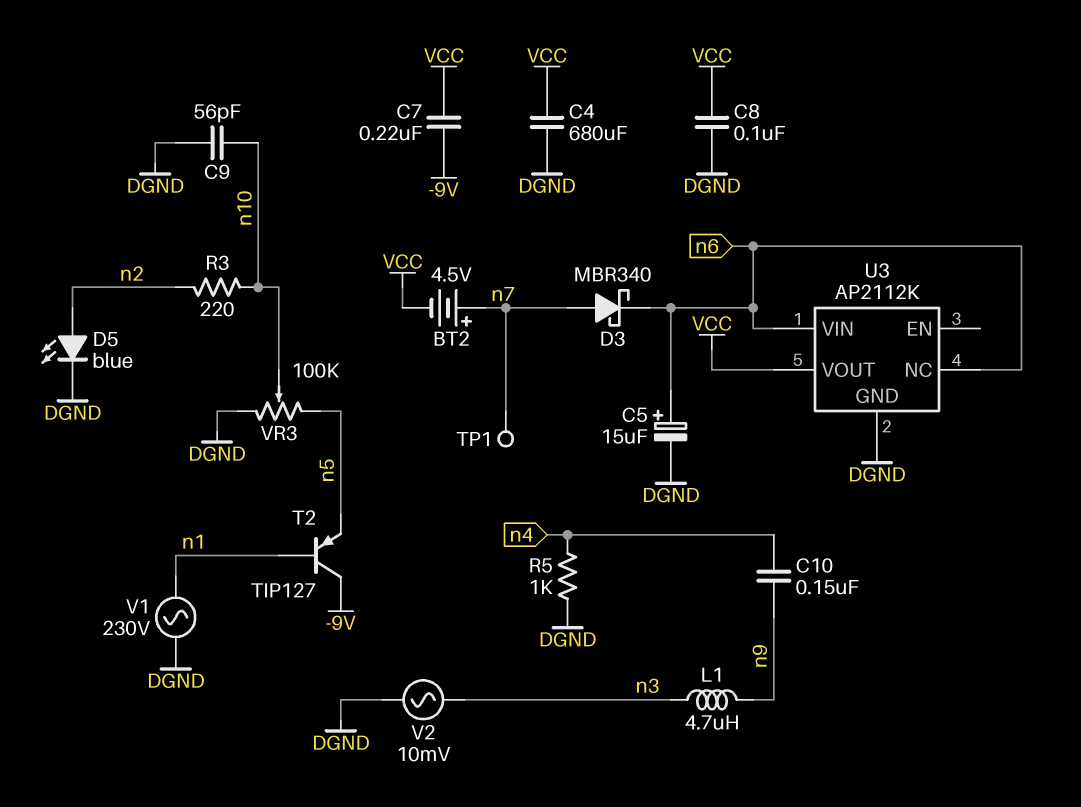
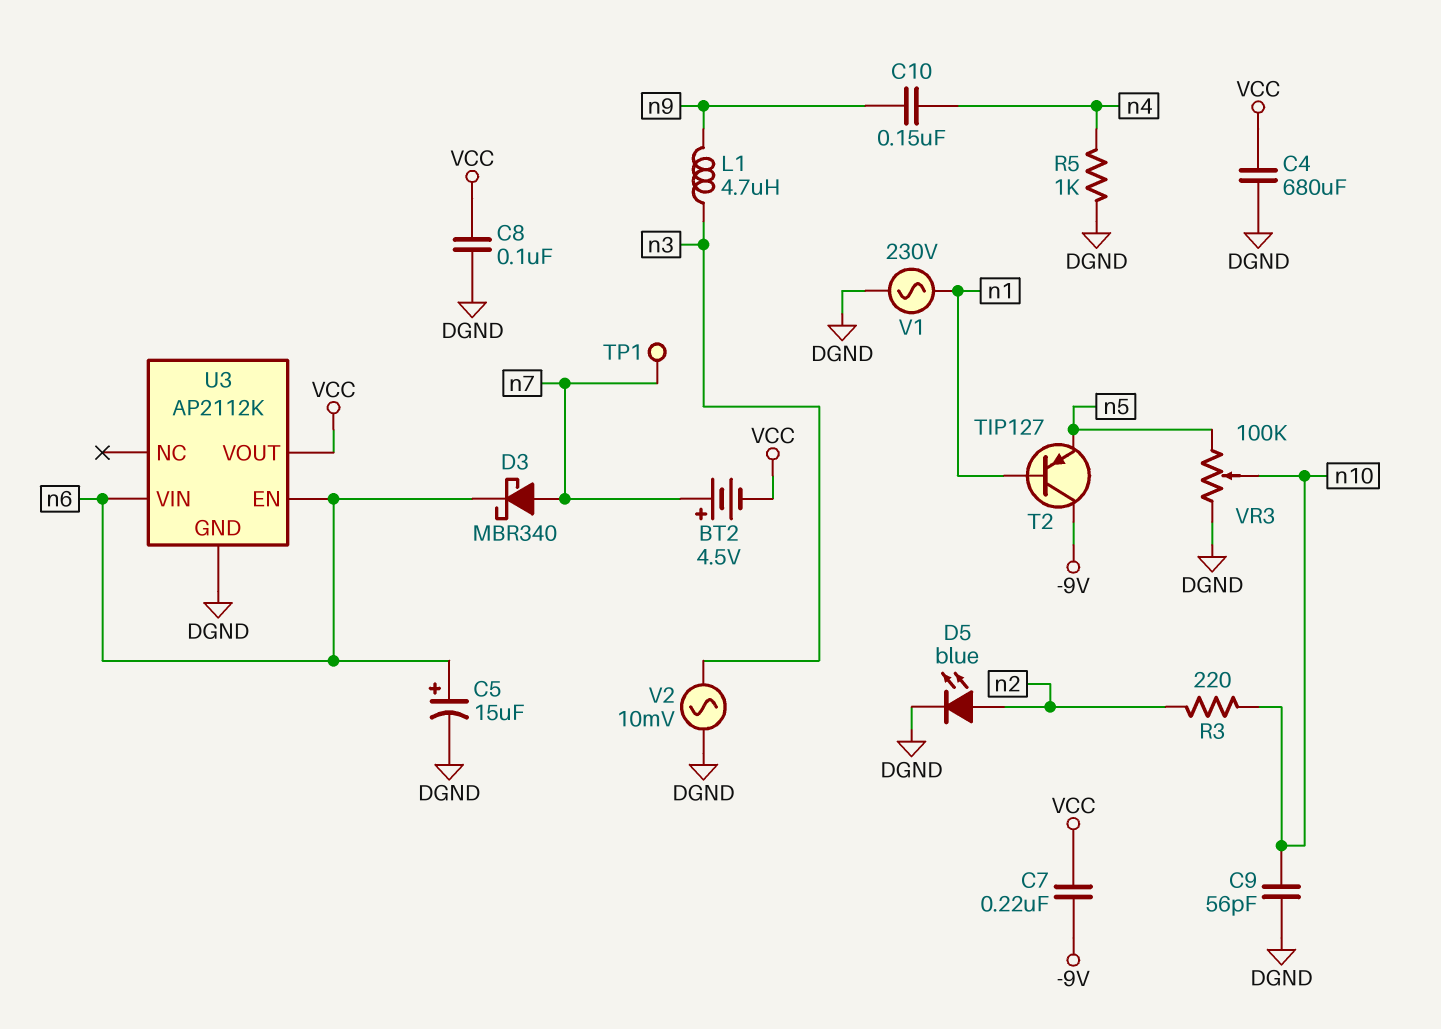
U3 pin EN: none -> n6
U3 pin NC: n6 -> none

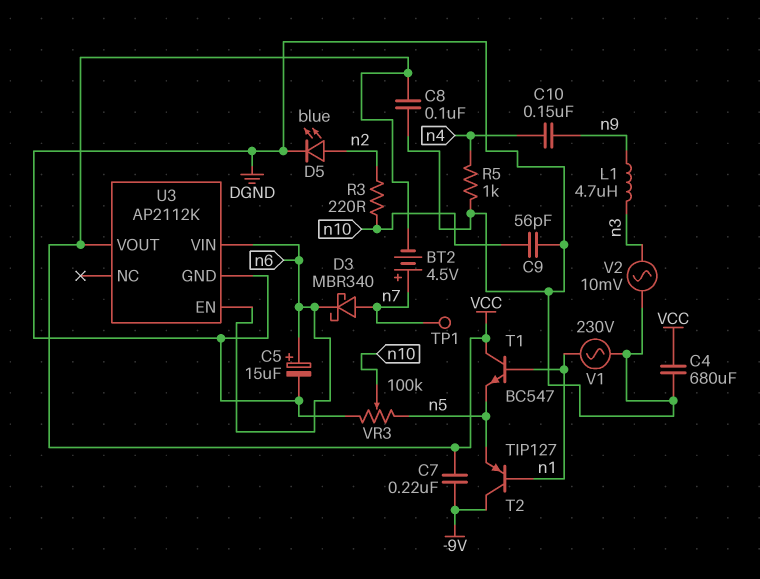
T1: none -> NPN BC547 (B n1, C VCC, E n5)

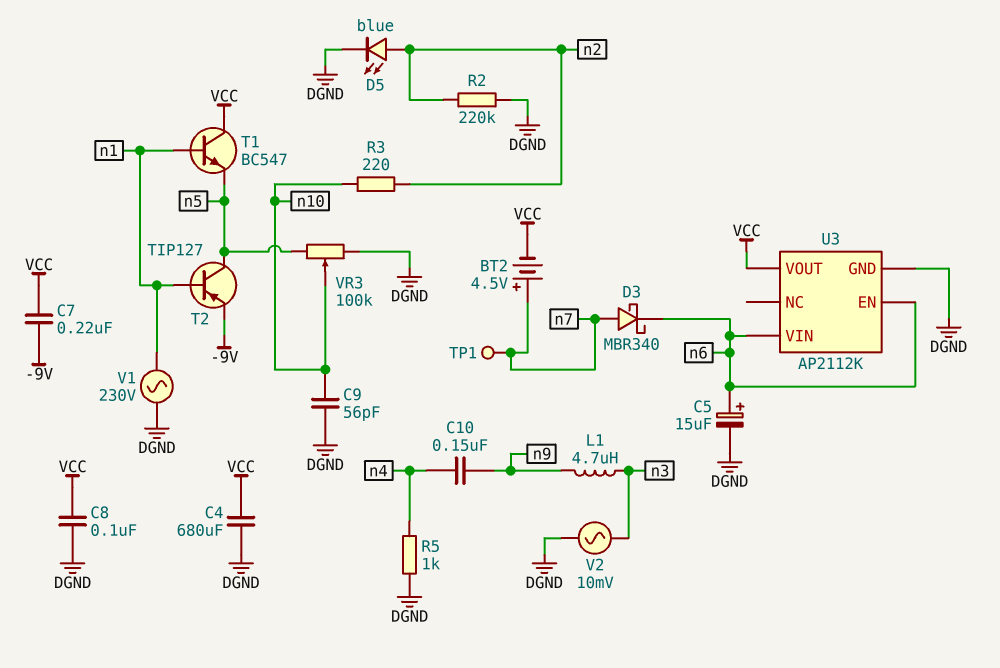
R2: none -> 220k (DGND, n2)
T2: PNP TIP127 (B n1, C -9V, E n5) -> PNP TIP127 (B n1, C n5, E -9V)

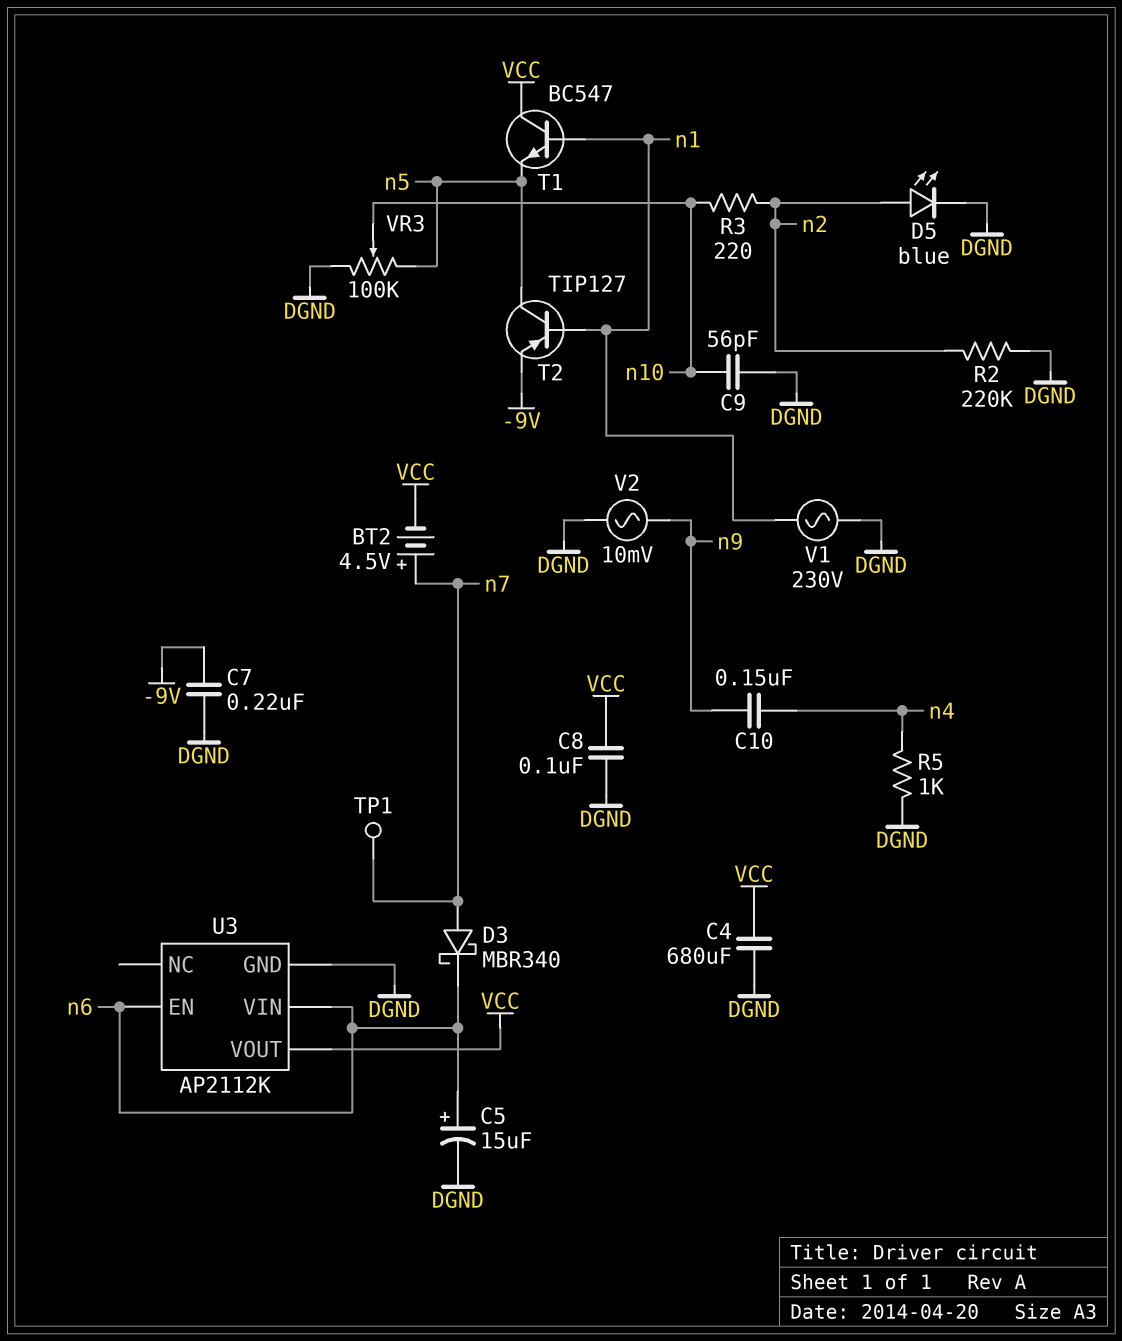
C7: 220nF (-9V, VCC) -> 220nF (-9V, DGND)
L1: 4.7uH (n3, n9) -> none
V2: AC 10mV (DGND, n3) -> AC 10mV (DGND, n9)

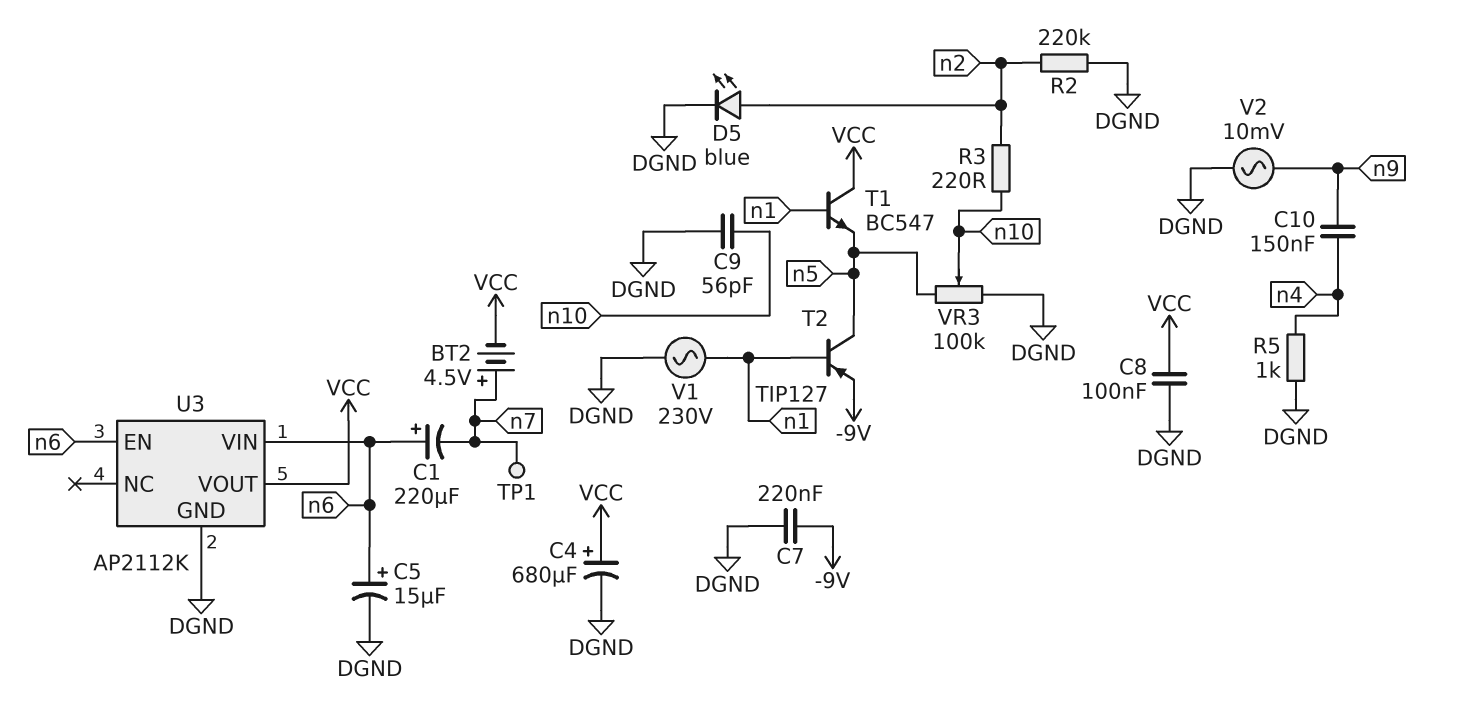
C1: none -> 220uF (plus n6, minus n7)
C4: 680uF (DGND, VCC) -> 680uF (plus VCC, minus DGND)
D3: schottky MBR340 (A n7, K n6) -> none

